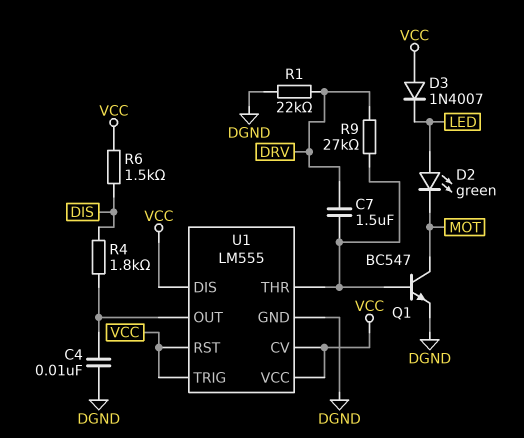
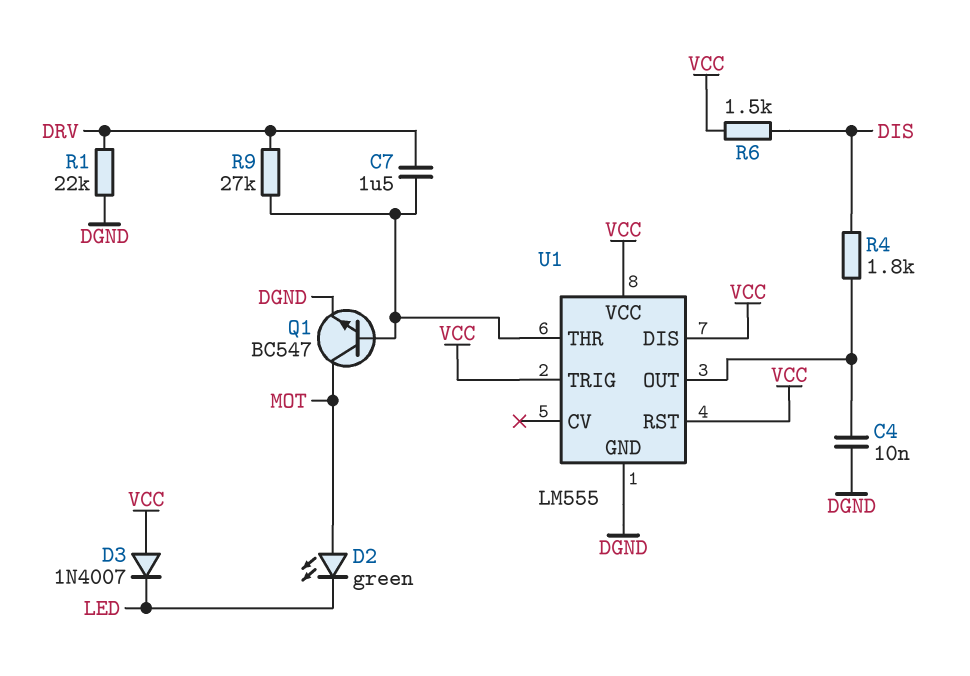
D2: LED green (A LED, K MOT) -> LED green (A MOT, K LED)
U1 pin CV: VCC -> none

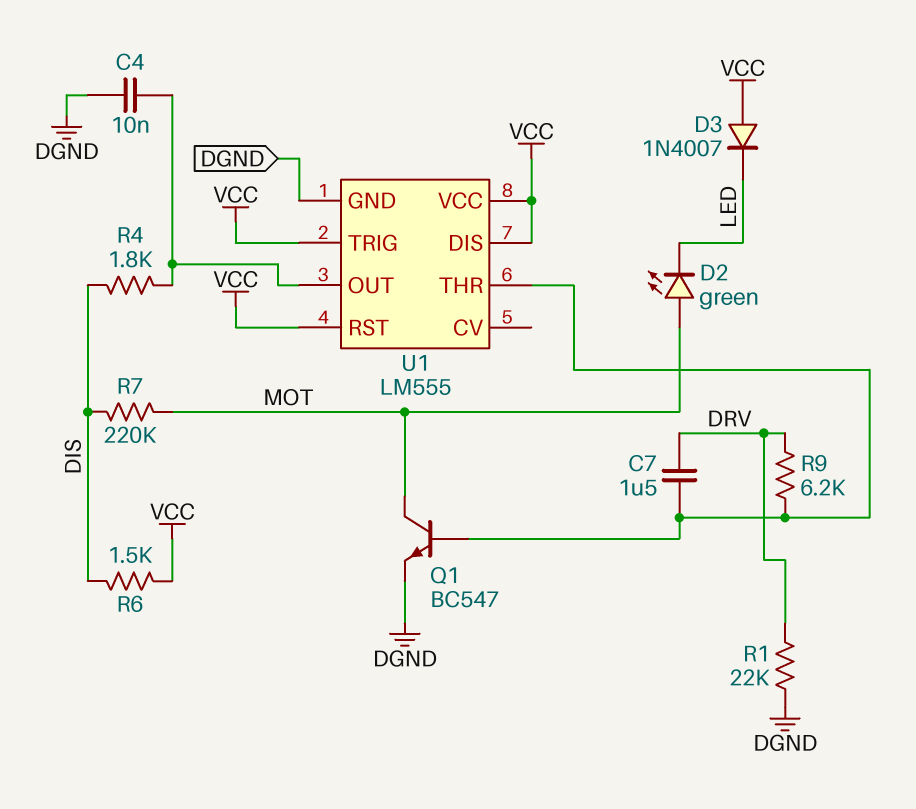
R7: none -> 220k (DIS, MOT)
R9: 27k (DRV, U1/THR) -> 6.2k (DRV, U1/THR)

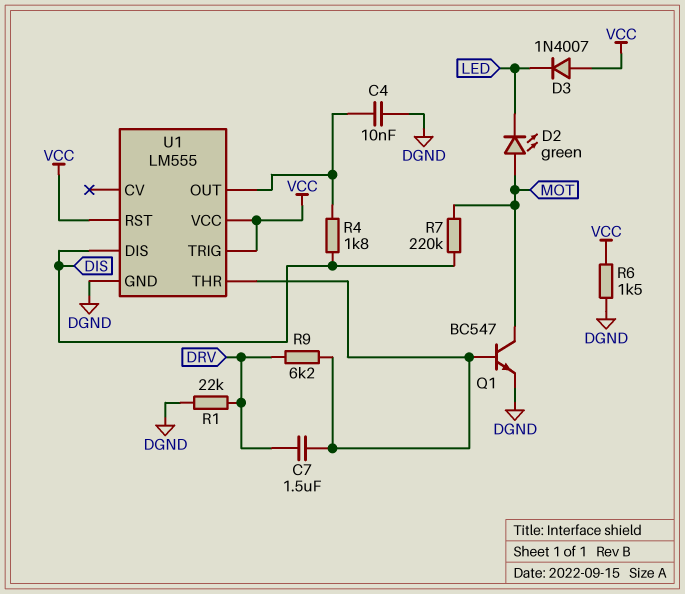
R6: 1.5k (DIS, VCC) -> 1.5k (DGND, VCC)
U1 pin DIS: VCC -> DIS

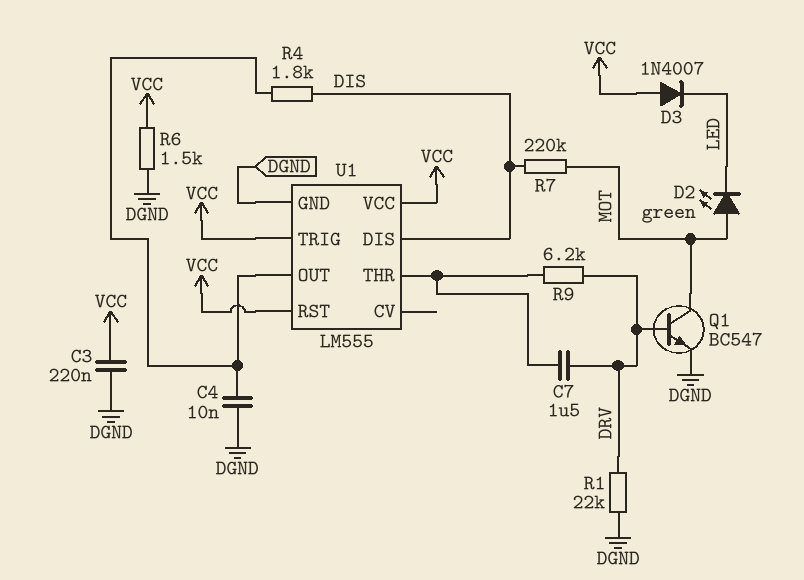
C3: none -> 220nF (DGND, VCC)
Q1: NPN BC547 (B U1/THR, C MOT, E DGND) -> NPN BC547 (B DRV, C MOT, E DGND)

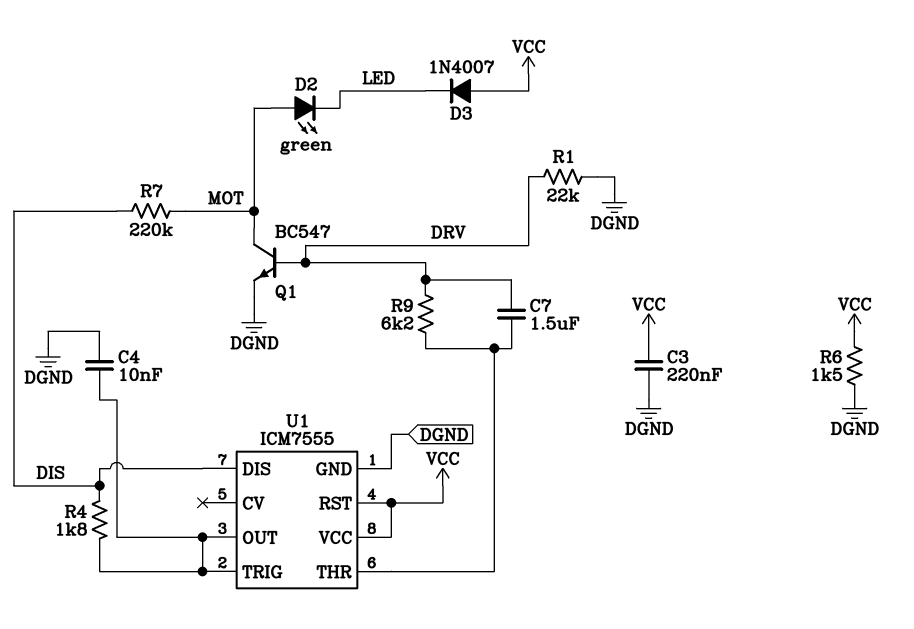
U1: LM555 -> ICM7555
U1 pin TRIG: VCC -> U1/OUT

